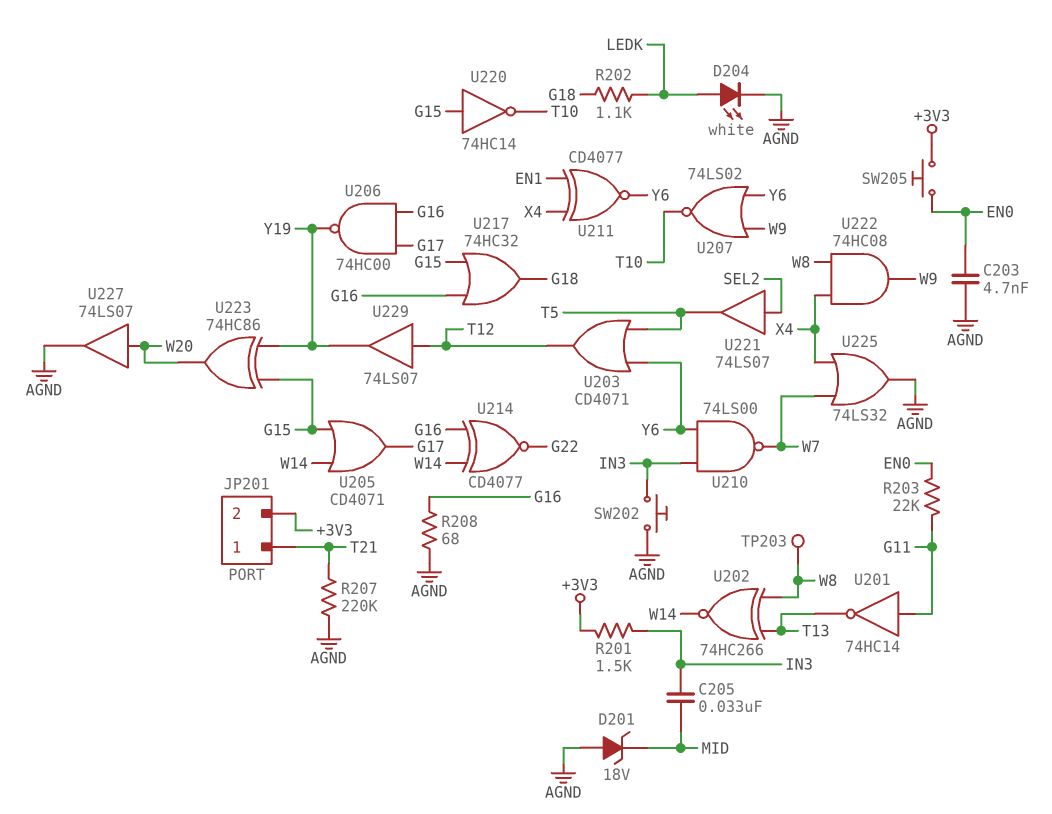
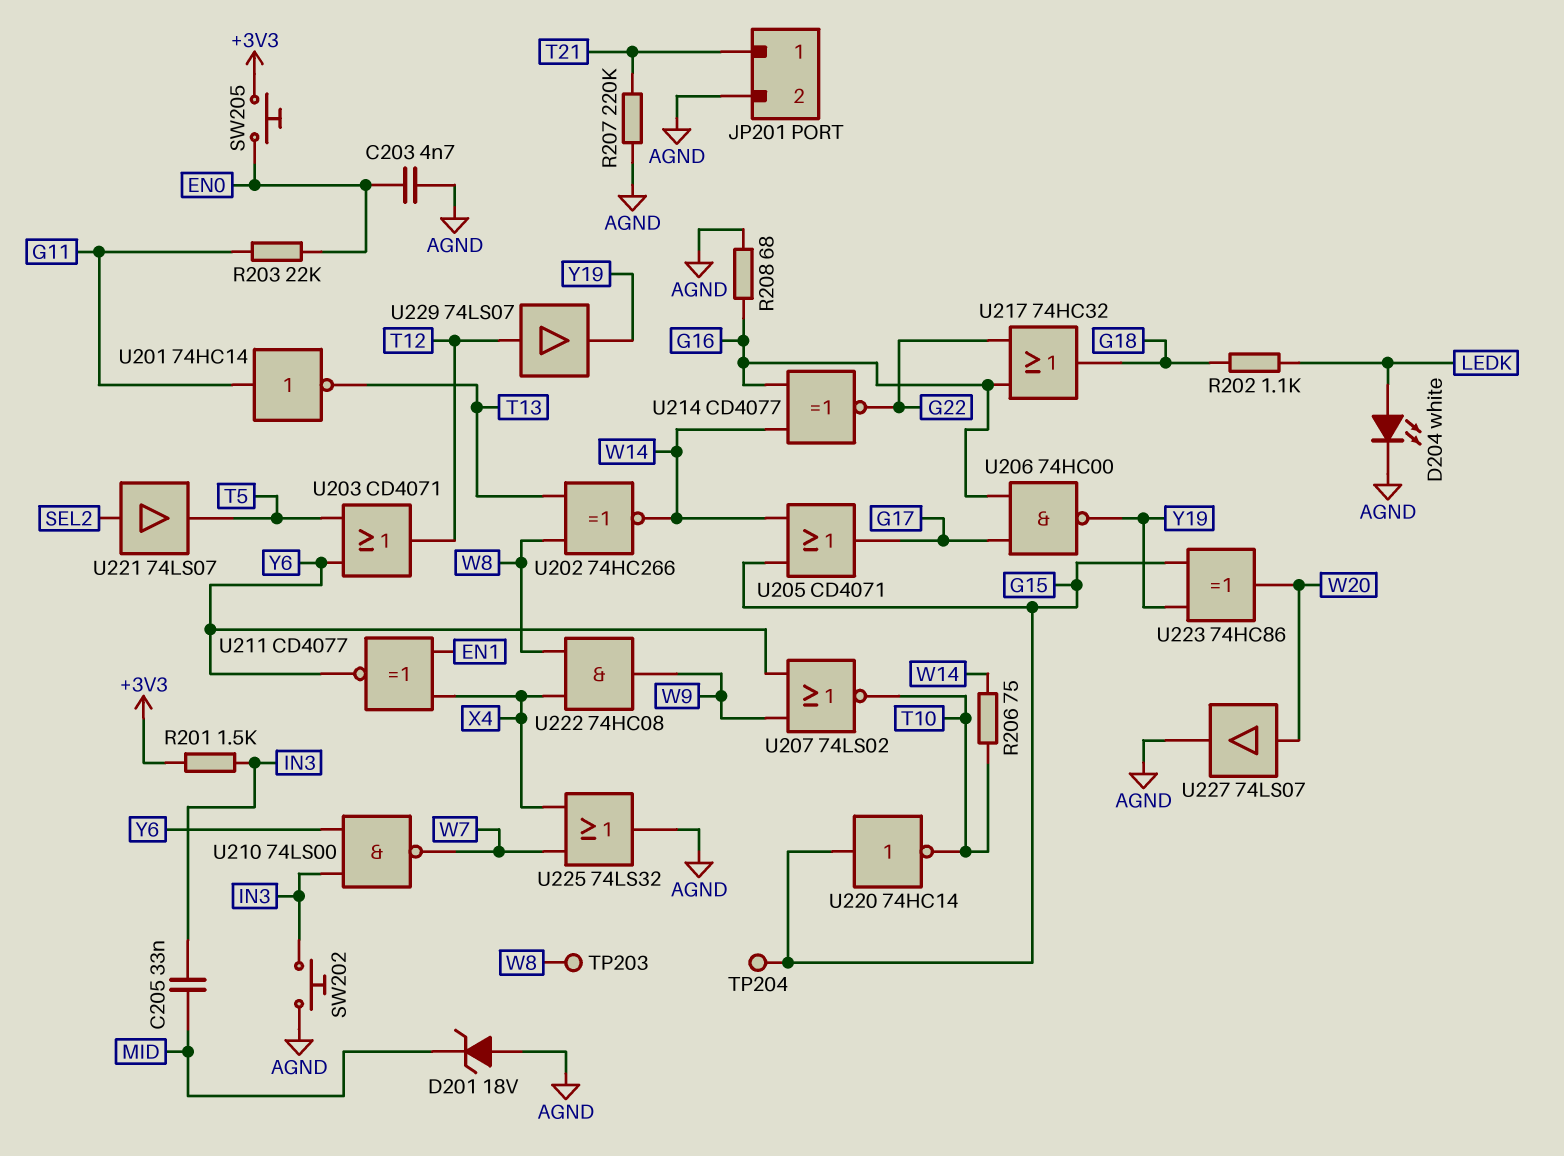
JP201 pin 2: +3V3 -> AGND
R206: none -> 75 (T10, W14)
TP204: none -> test point (G15)
U217: OR 74HC32 (in G15, in G16, out G18) -> OR 74HC32 (in G16, in G22, out G18)

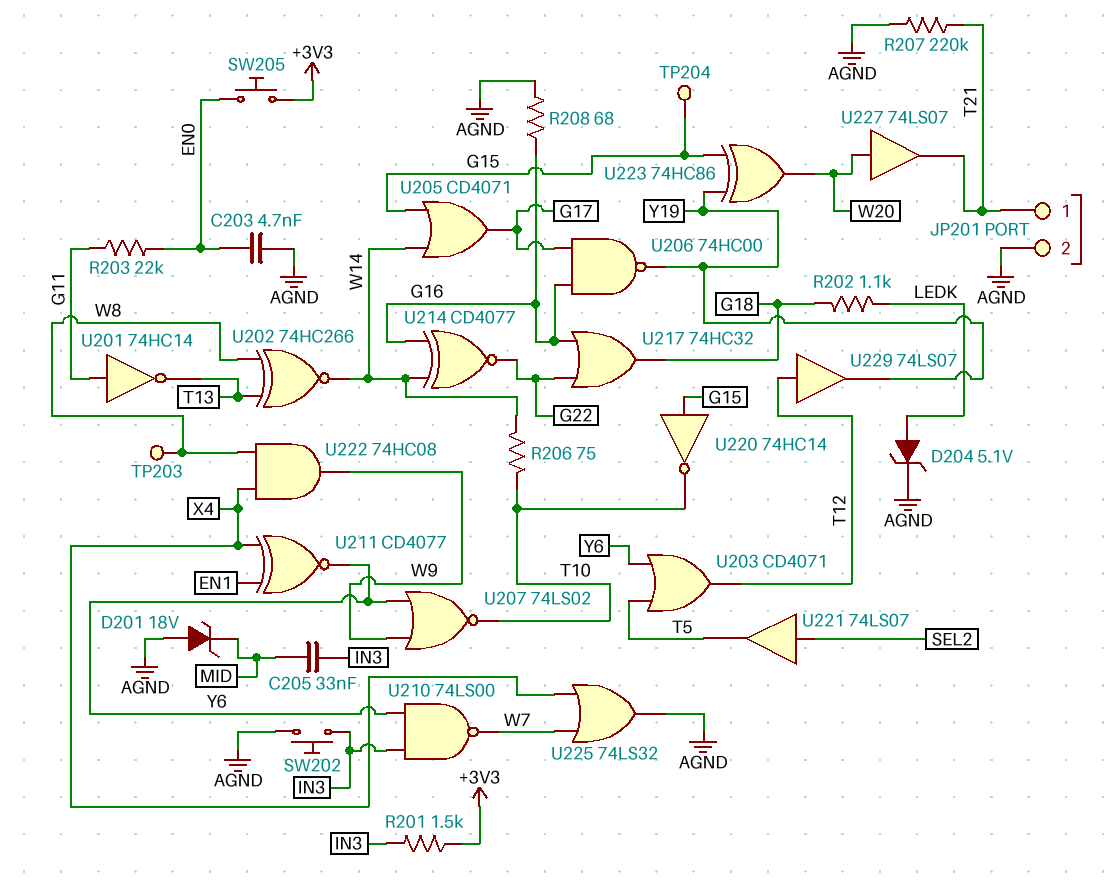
D204: LED white (A LEDK, K AGND) -> zener 5.1V (A LEDK, K AGND)
U227: buffer 74LS07 (in W20, out AGND) -> buffer 74LS07 (in W20, out T21)

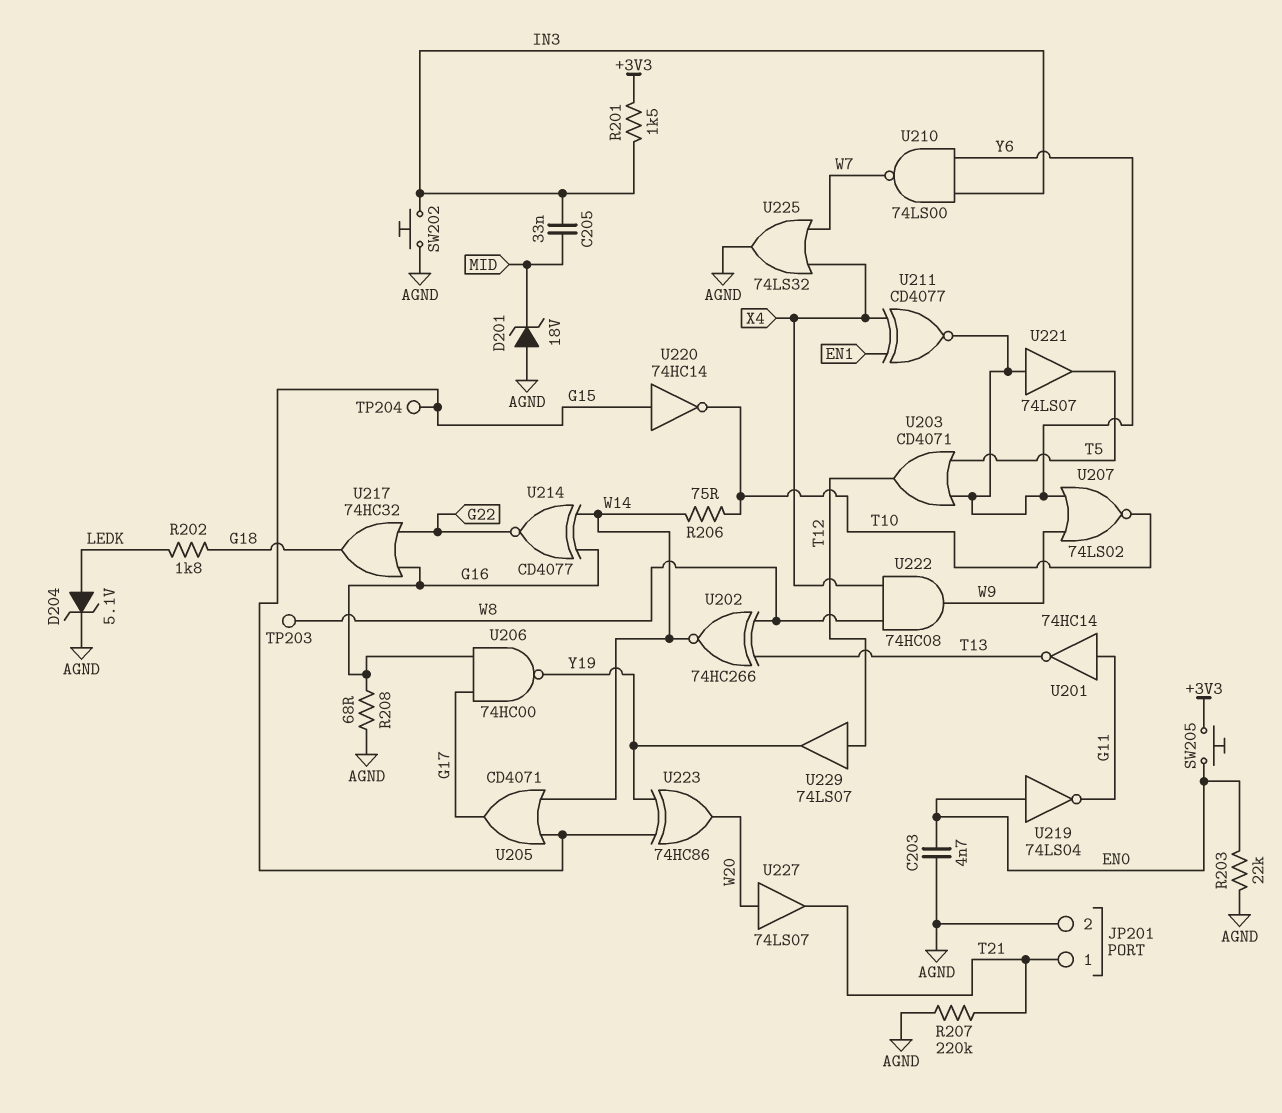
R202: 1.1k (G18, LEDK) -> 1.8k (G18, LEDK)
R203: 22k (EN0, G11) -> 22k (AGND, EN0)
U219: none -> NOT 74LS04 (in EN0, out G11)
U221: buffer 74LS07 (in SEL2, out T5) -> buffer 74LS07 (in Y6, out T5)

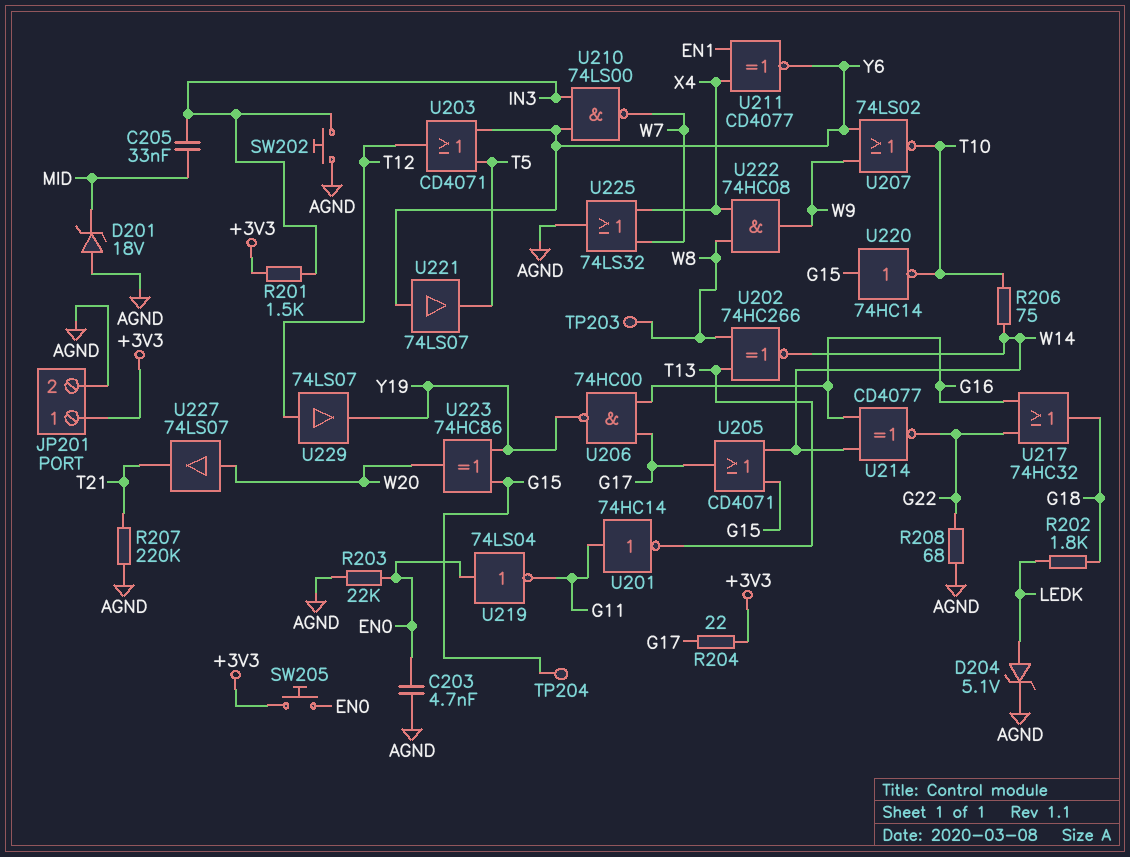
JP201 pin 1: T21 -> +3V3
R204: none -> 22 (+3V3, G17)
R208: 68 (AGND, G16) -> 68 (AGND, G22)

